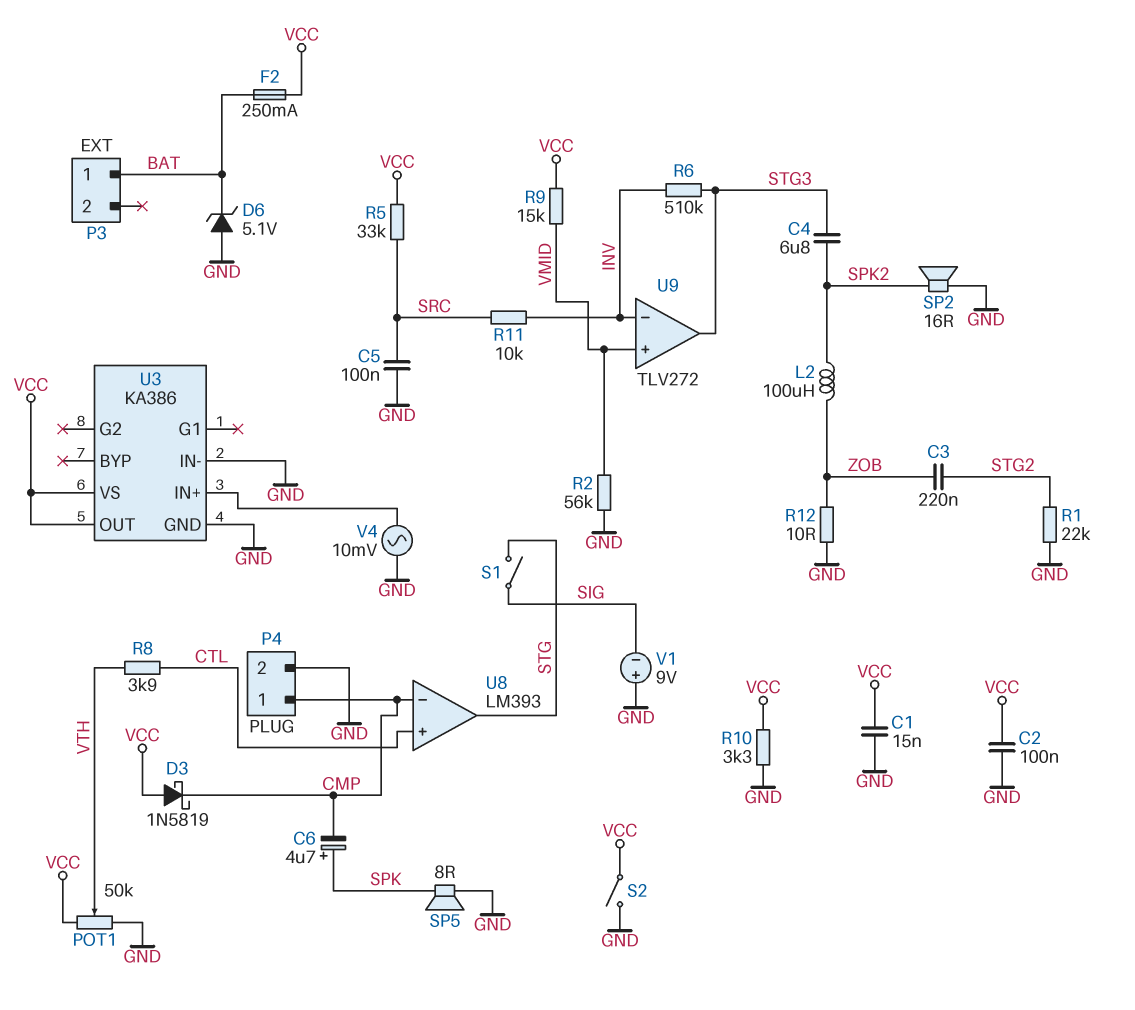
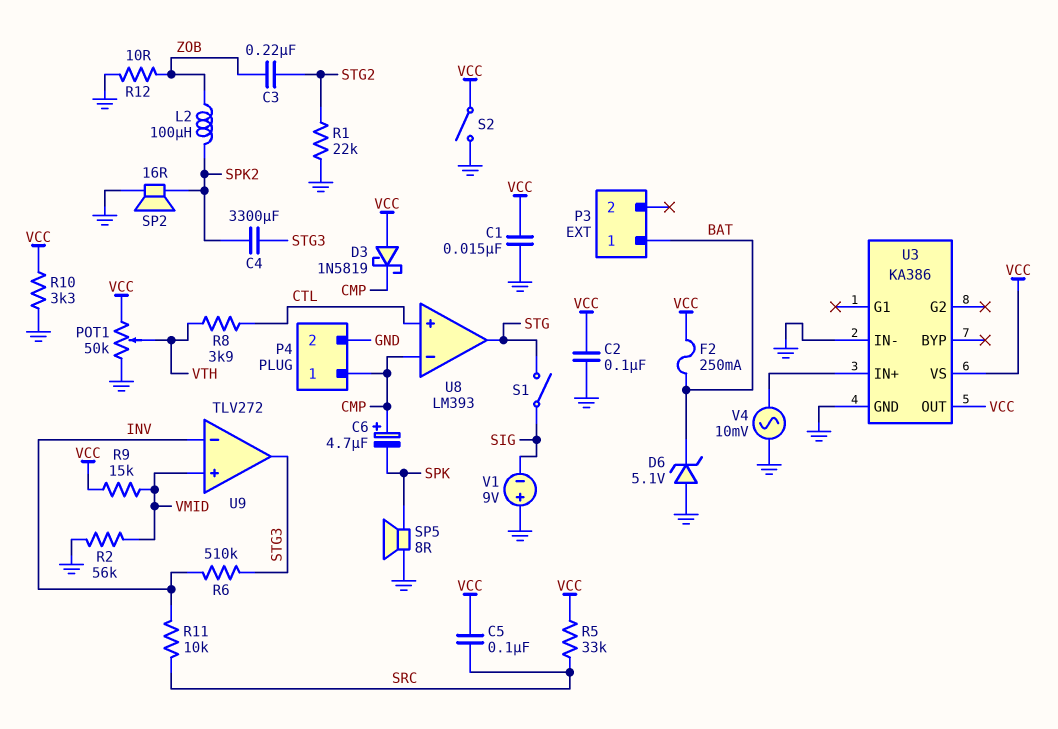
C4: 6.8uF (SPK2, STG3) -> 3300uF (SPK2, STG3)
C5: 100nF (GND, SRC) -> 100nF (SRC, VCC)
C6: 4.7uF (plus SPK, minus CMP) -> 4.7uF (plus CMP, minus SPK)

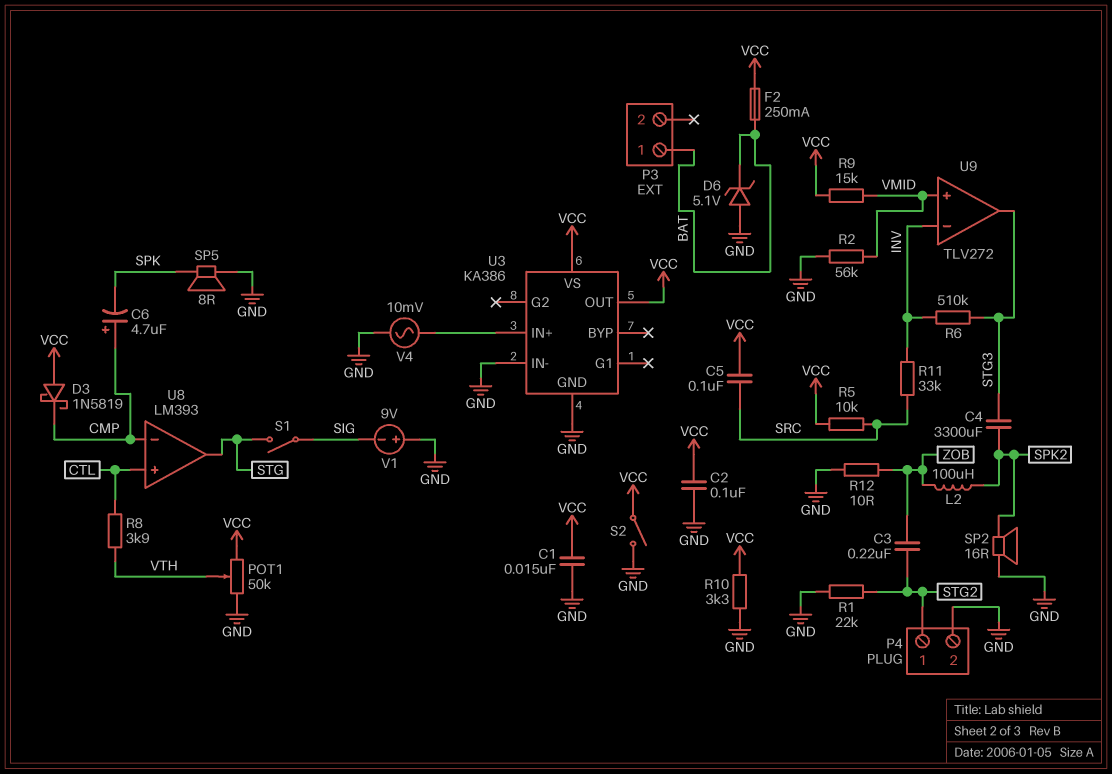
P4 pin 1: CMP -> STG2
R5: 33k (SRC, VCC) -> 10k (SRC, VCC)
R11: 10k (INV, SRC) -> 33k (INV, SRC)

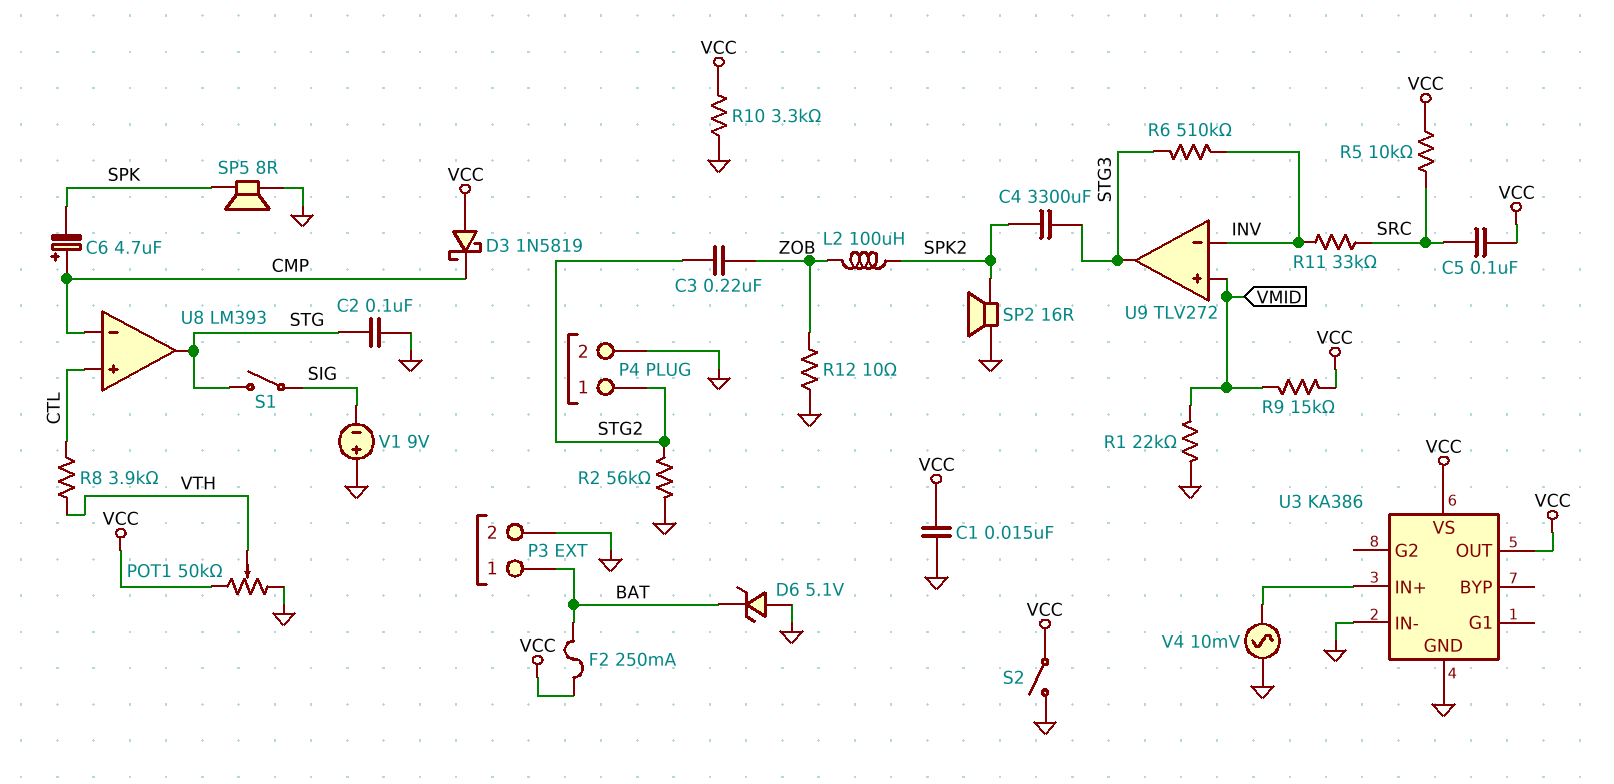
C2: 100nF (GND, VCC) -> 100nF (GND, STG)
P3 pin 2: none -> GND
R1: 22k (GND, STG2) -> 22k (GND, VMID)
R2: 56k (GND, VMID) -> 56k (GND, STG2)

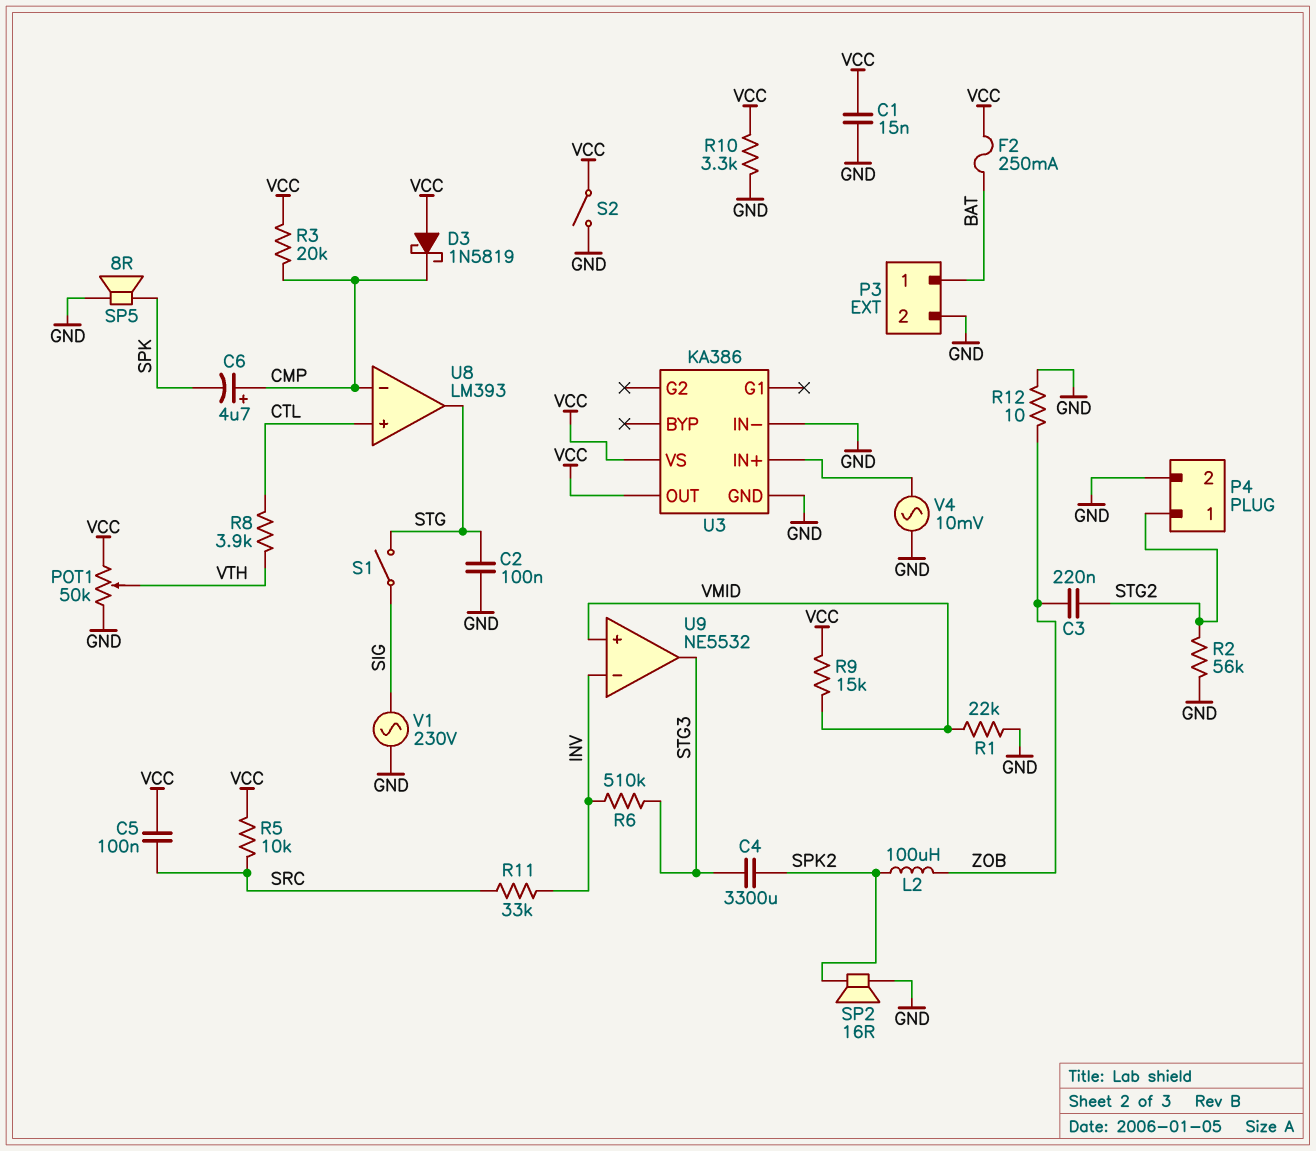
D6: zener 5.1V (A GND, K BAT) -> none
R3: none -> 20k (CMP, VCC)
U9: TLV272 -> NE5532
V1: 9V (plus GND, minus SIG) -> AC 230V (GND, SIG)

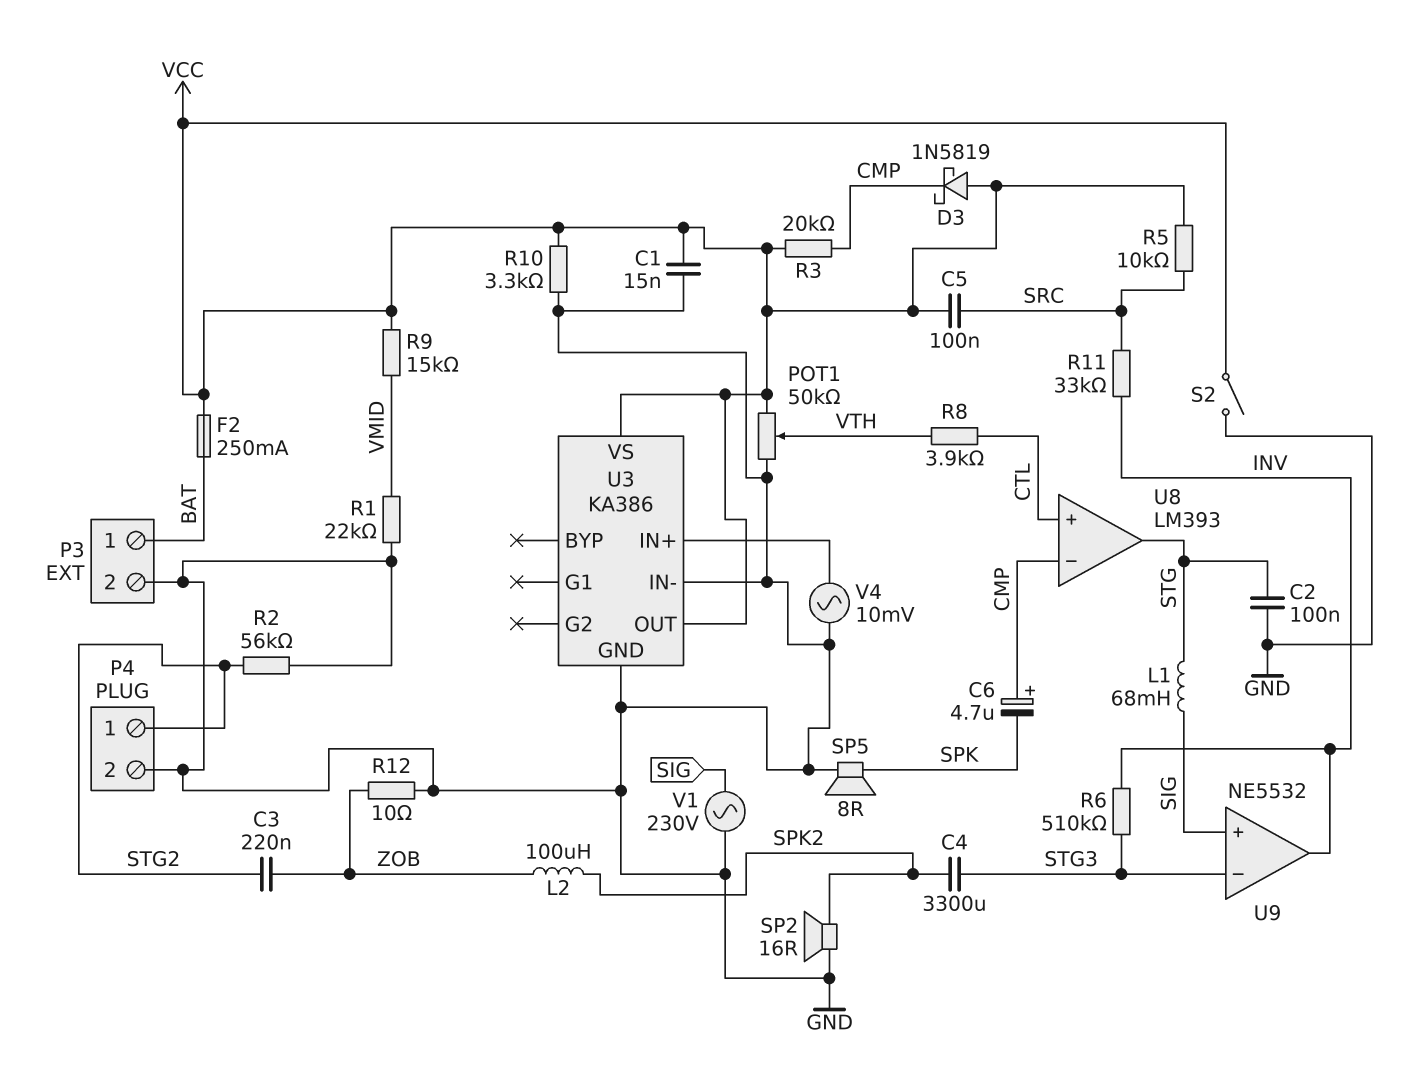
L1: none -> 68mH (SIG, STG)
S1: switch (SIG, STG) -> none
U9 pin in+: VMID -> SIG
U9 pin in-: INV -> STG3
U9 pin out: STG3 -> INV

